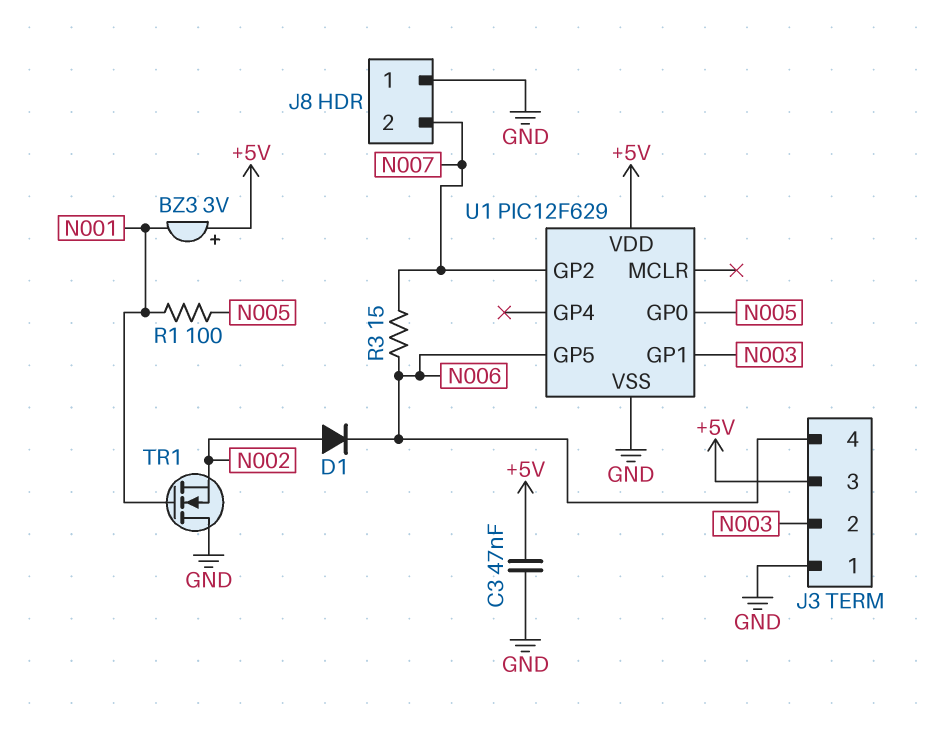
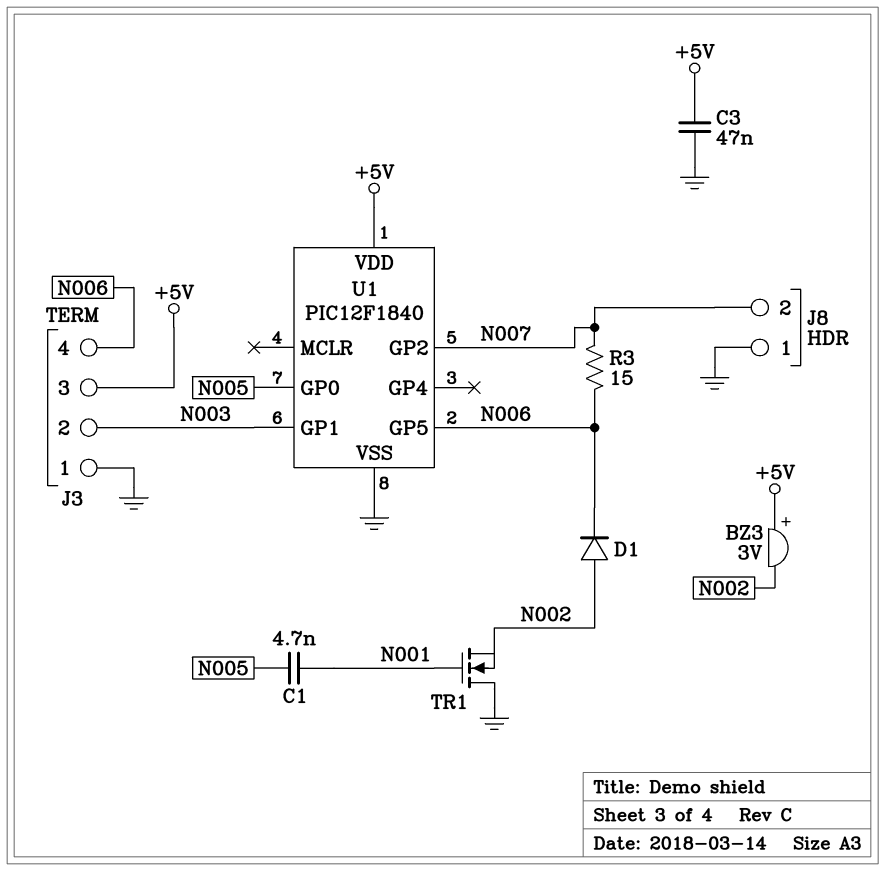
BZ3: buzzer 3V (plus +5V, minus N001) -> buzzer 3V (plus +5V, minus N002)
C1: none -> 4.7nF (N001, N005)
R1: 100 (N001, N005) -> none
U1: PIC12F629 -> PIC12F1840

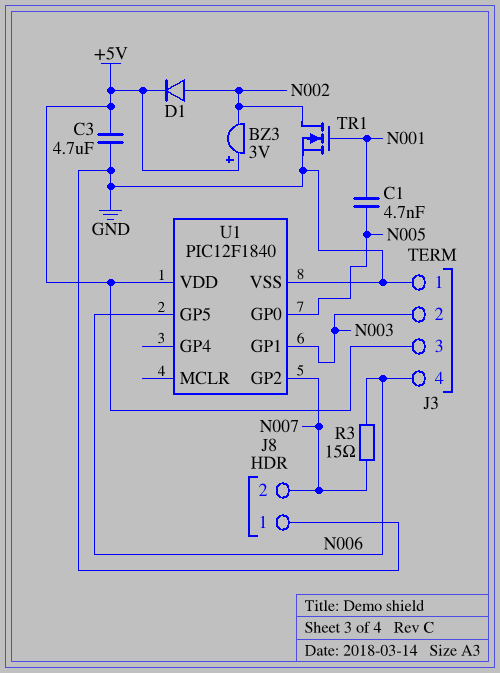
C3: 47nF (+5V, GND) -> 4.7uF (+5V, GND)
D1: diode (A N002, K N006) -> diode (A N002, K +5V)
TR1: NMOS (G N001, D GND, S N002) -> NMOS (G N001, D N002, S GND)

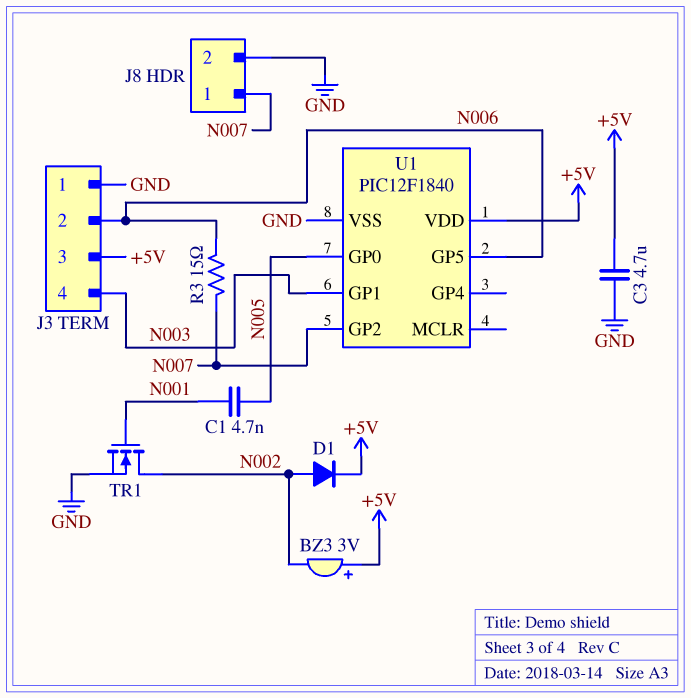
J3 pin 2: N003 -> N006
J3 pin 4: N006 -> N003
J8 pin 1: GND -> N007
J8 pin 2: N007 -> GND

